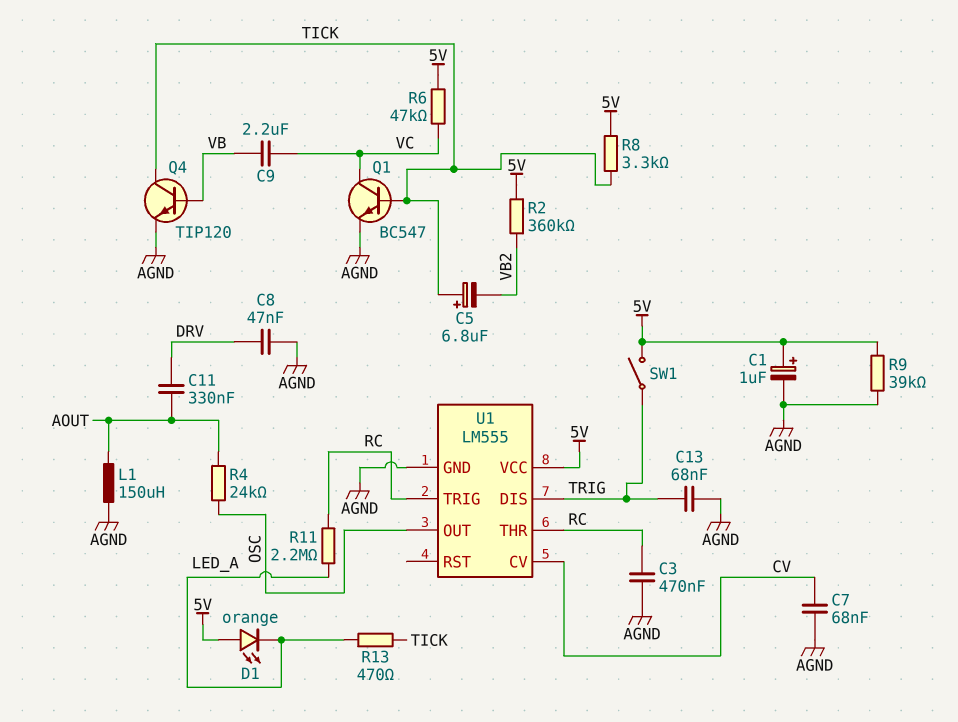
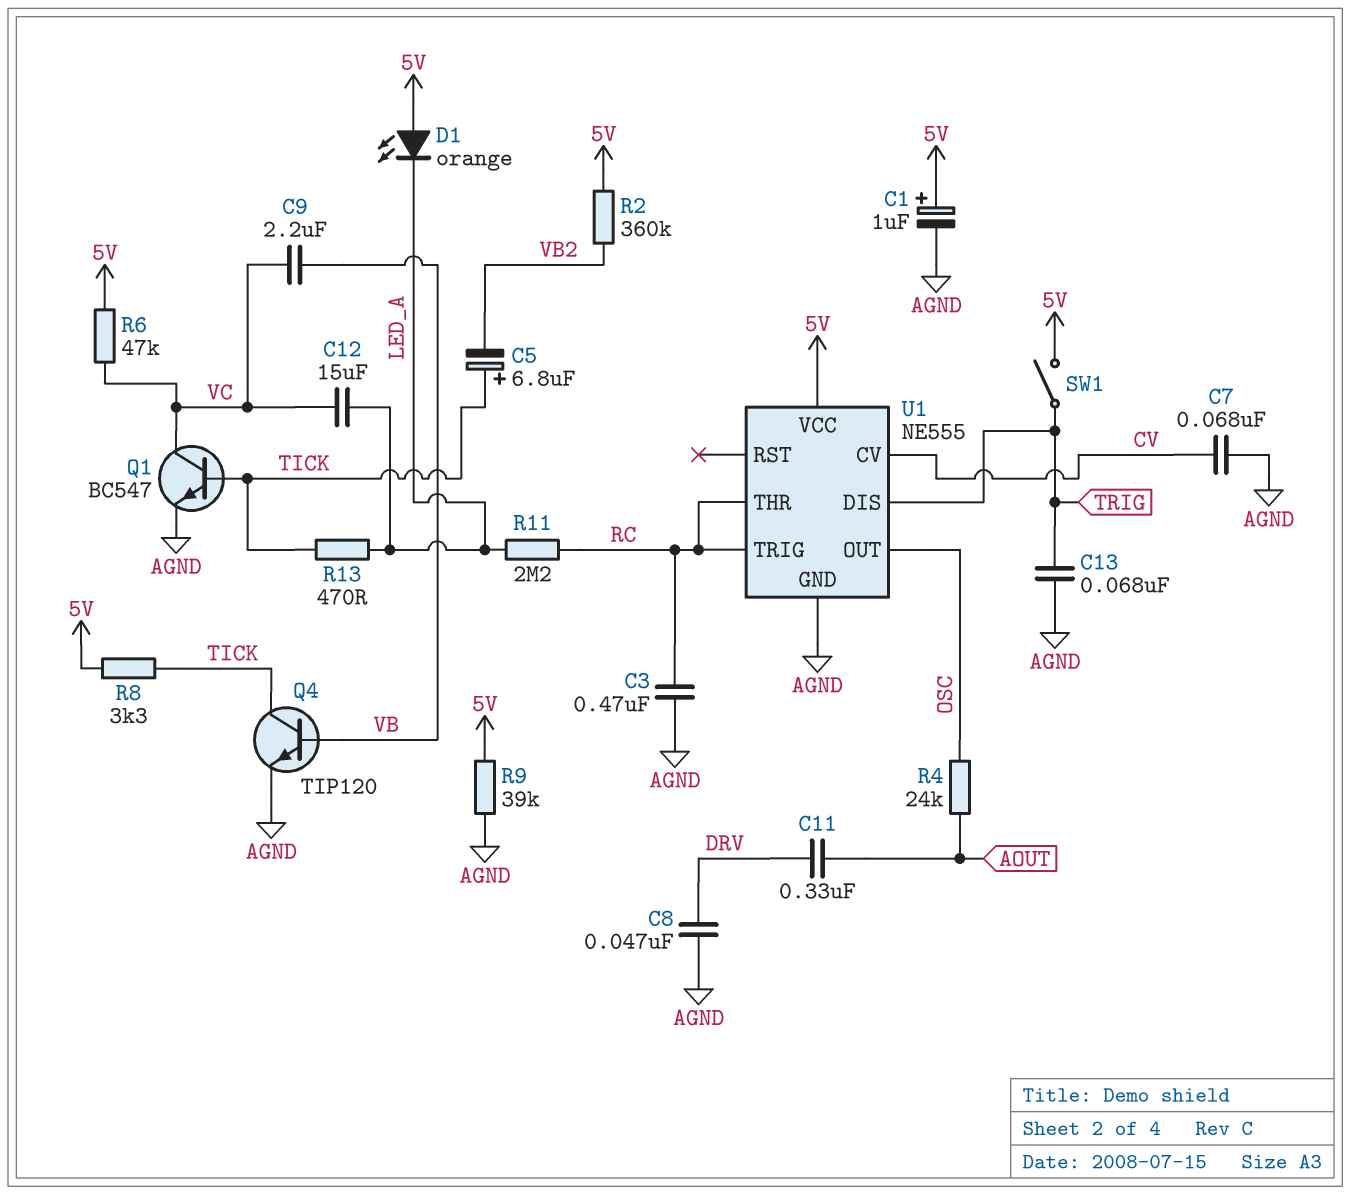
C12: none -> 15uF (LED_A, VC)
L1: 150uH (AGND, AOUT) -> none
U1: LM555 -> NE555

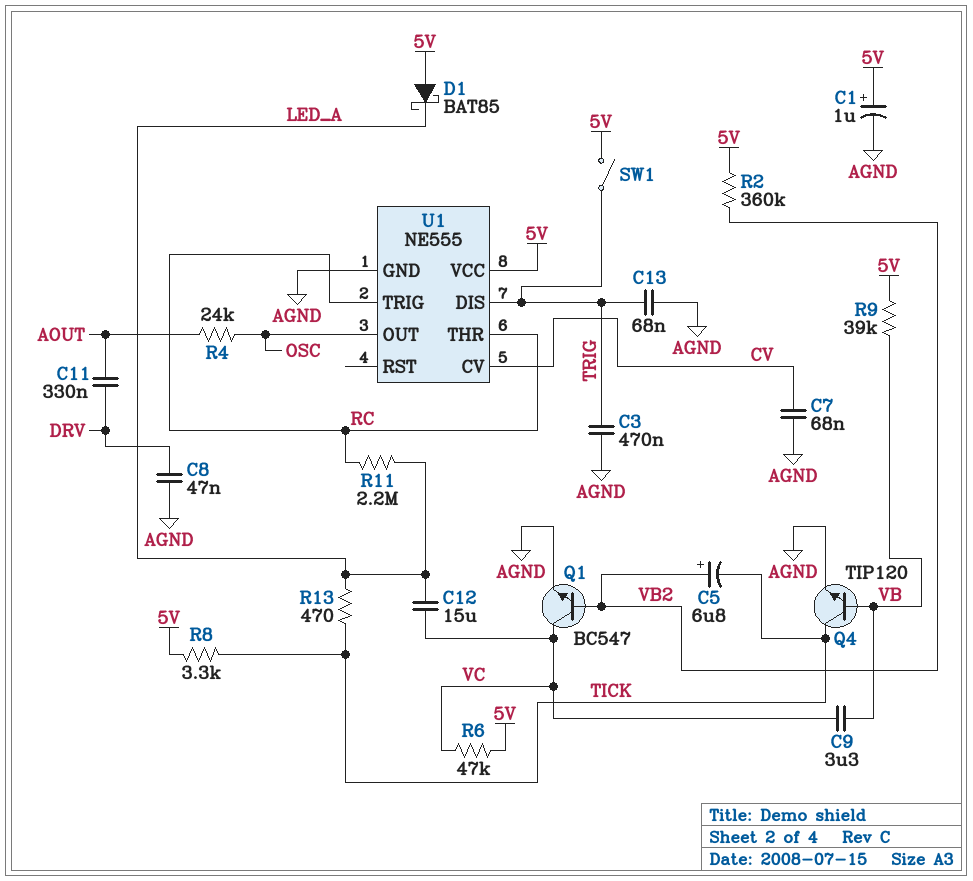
C3: 470nF (AGND, RC) -> 470nF (AGND, TRIG)
C5: 6.8uF (plus TICK, minus VB2) -> 6.8uF (plus VB2, minus TICK)
C9: 2.2uF (VB, VC) -> 3.3uF (VB, VC)
D1: LED orange (A 5V, K LED_A) -> schottky BAT85 (A 5V, K LED_A)
Q1: NPN BC547 (B TICK, C VC, E AGND) -> NPN BC547 (B VB2, C VC, E AGND)
R9: 39k (5V, AGND) -> 39k (5V, VB)

